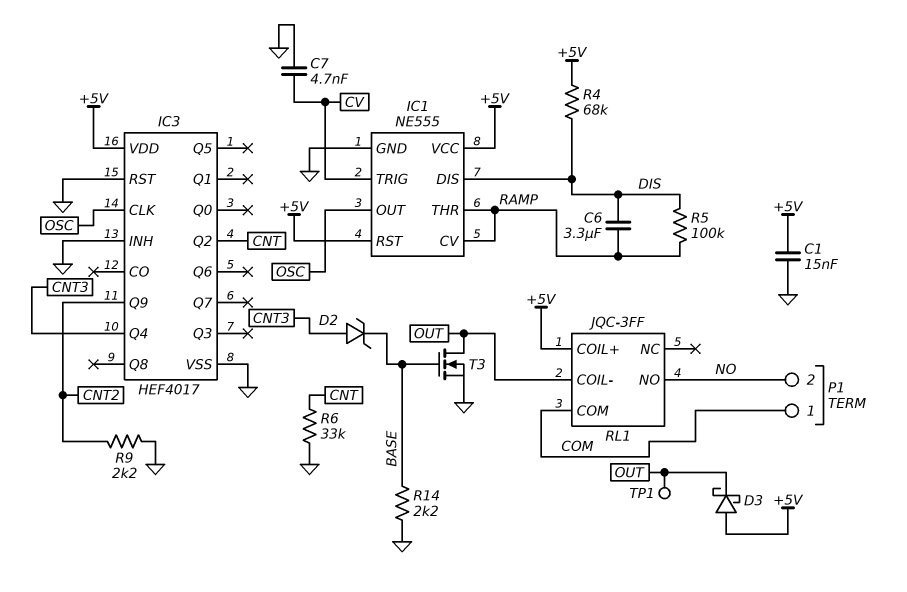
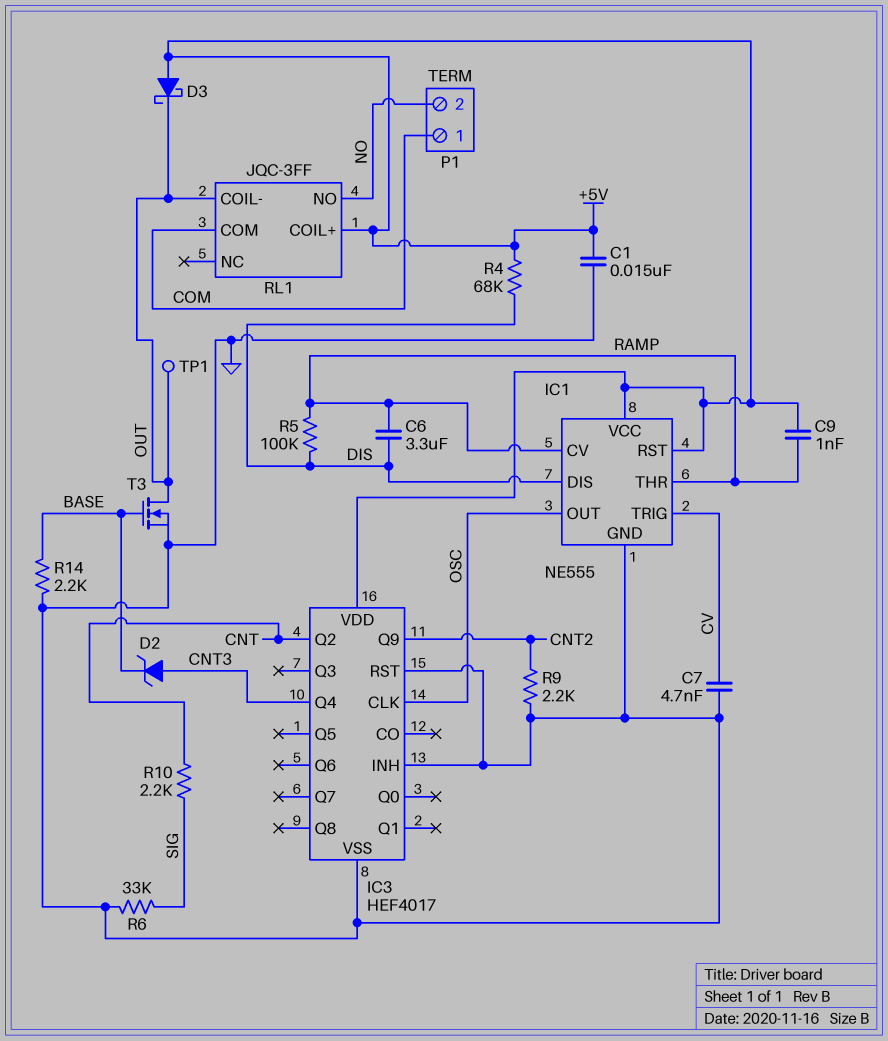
C9: none -> 1nF (+5V, RAMP)
R6: 33k (CNT, GND) -> 33k (GND, SIG)
R10: none -> 2.2k (CNT, SIG)

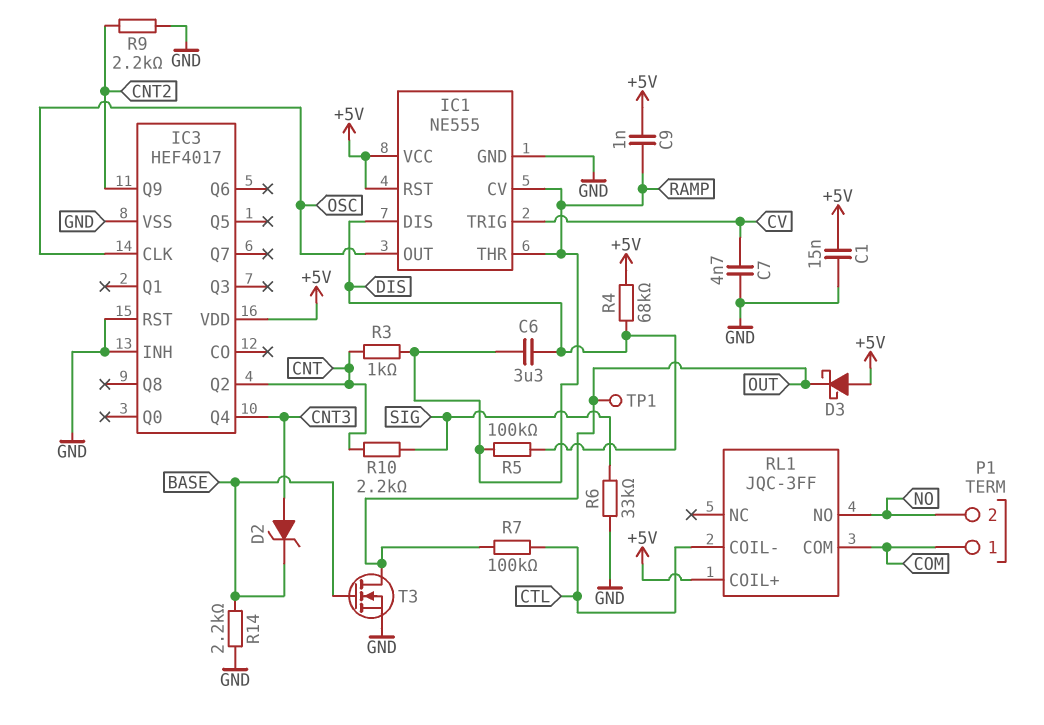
R3: none -> 1k (CNT, RAMP)
R7: none -> 100k (CTL, OUT)
RL1 pin COIL-: OUT -> CTL

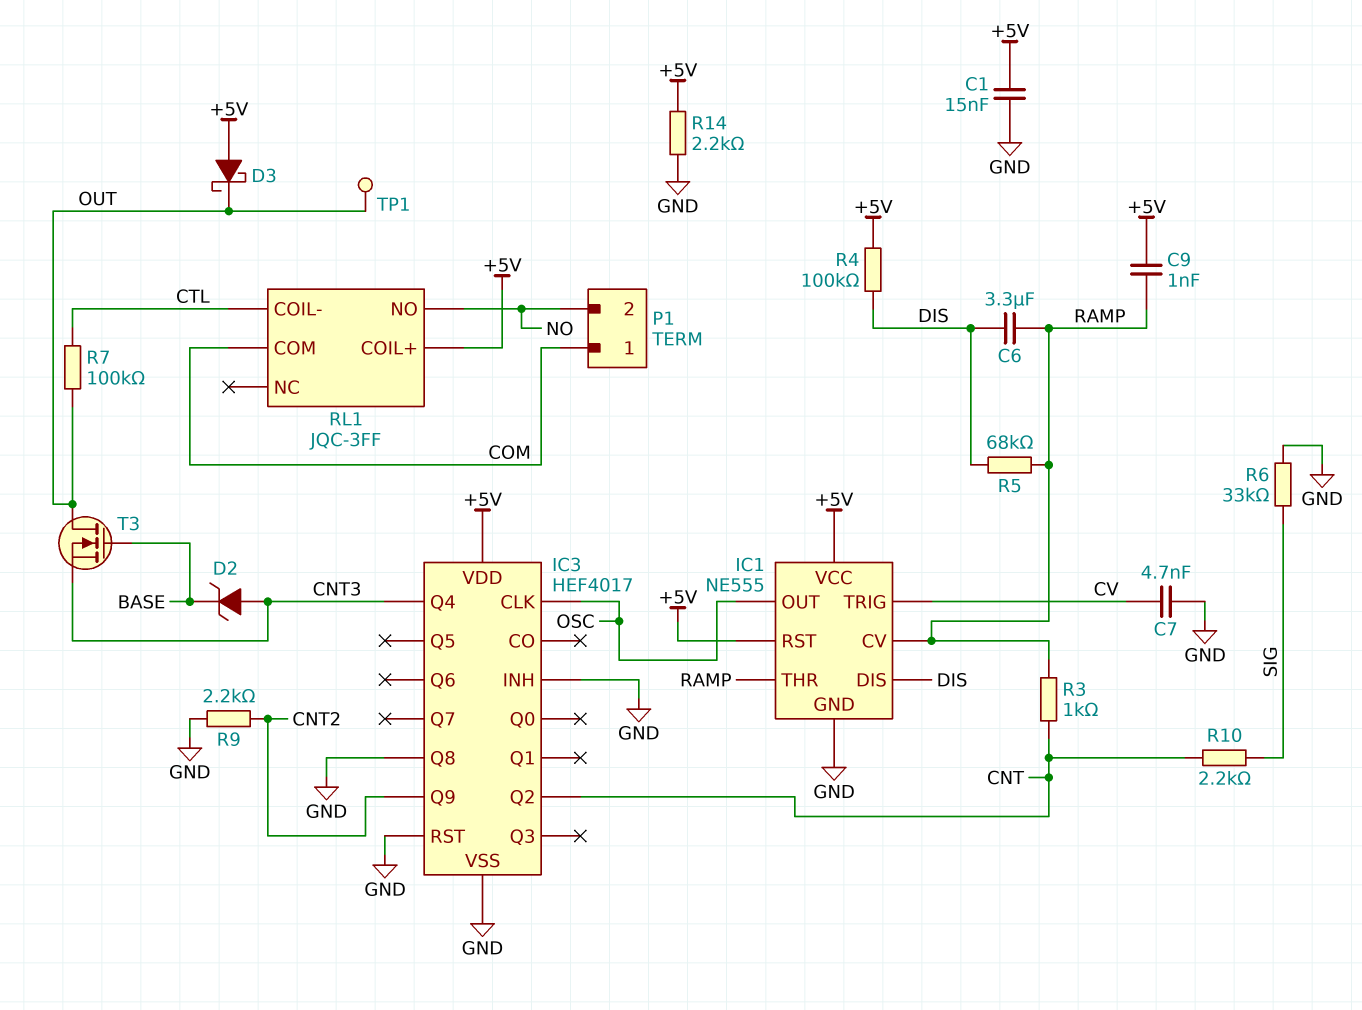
IC3 pin Q8: none -> GND
R4: 68k (+5V, DIS) -> 100k (+5V, DIS)
R5: 100k (DIS, RAMP) -> 68k (DIS, RAMP)
R14: 2.2k (BASE, GND) -> 2.2k (+5V, GND)
T3: NMOS (G BASE, D OUT, S GND) -> NMOS (G BASE, D OUT, S CNT3)

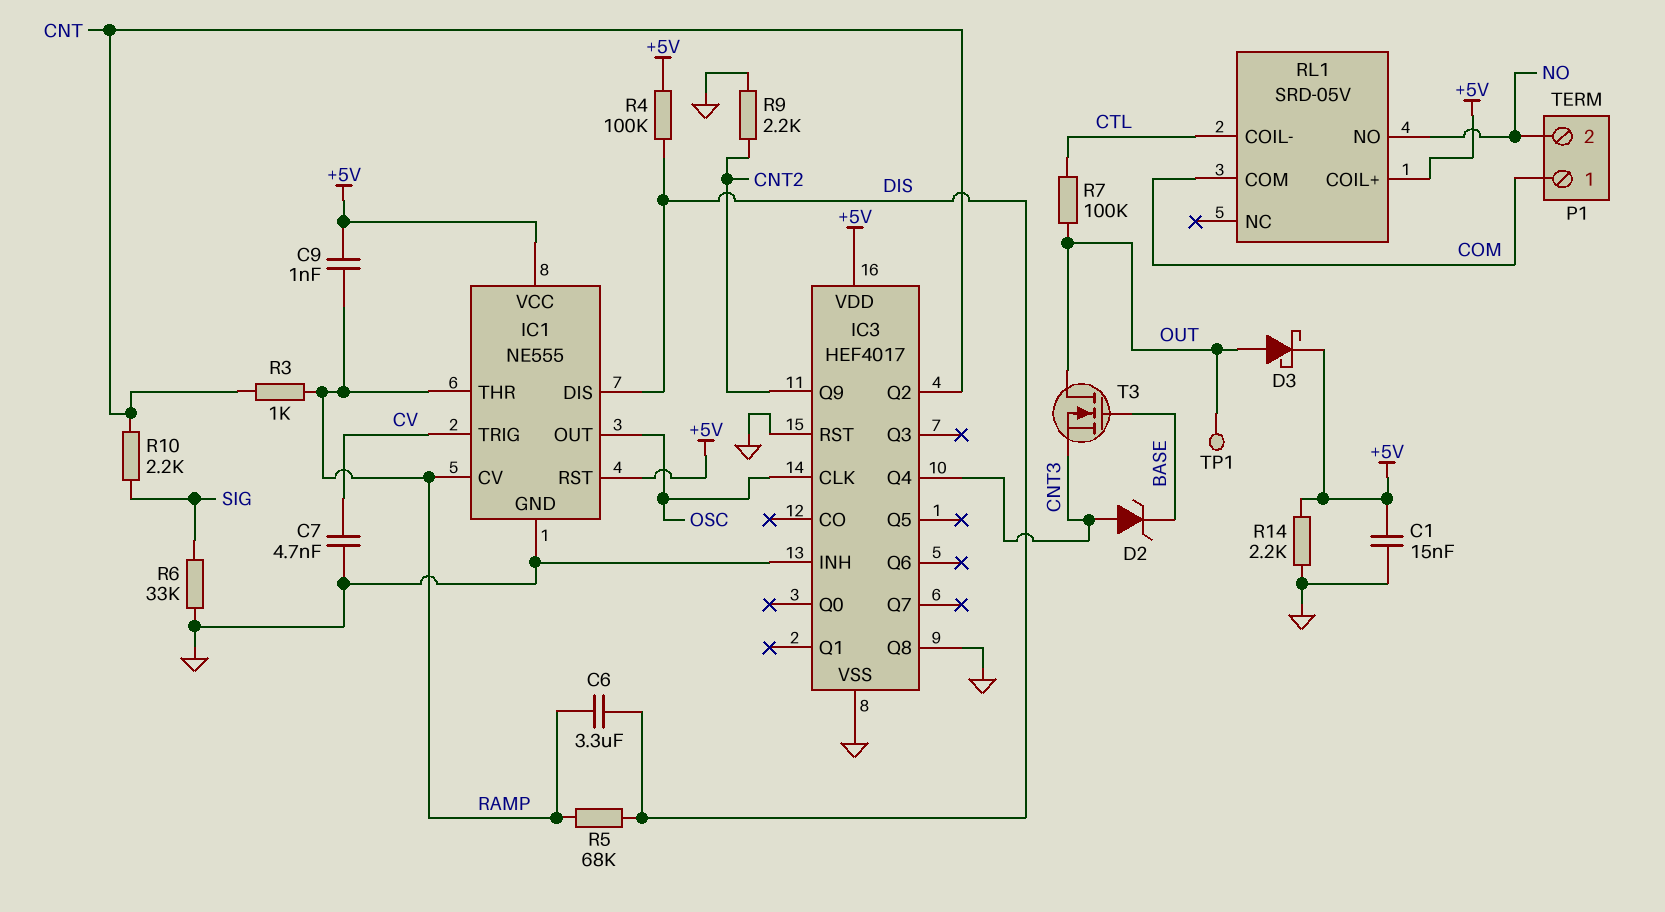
D3: schottky (A +5V, K OUT) -> schottky (A OUT, K +5V)
RL1: JQC-3FF -> SRD-05V

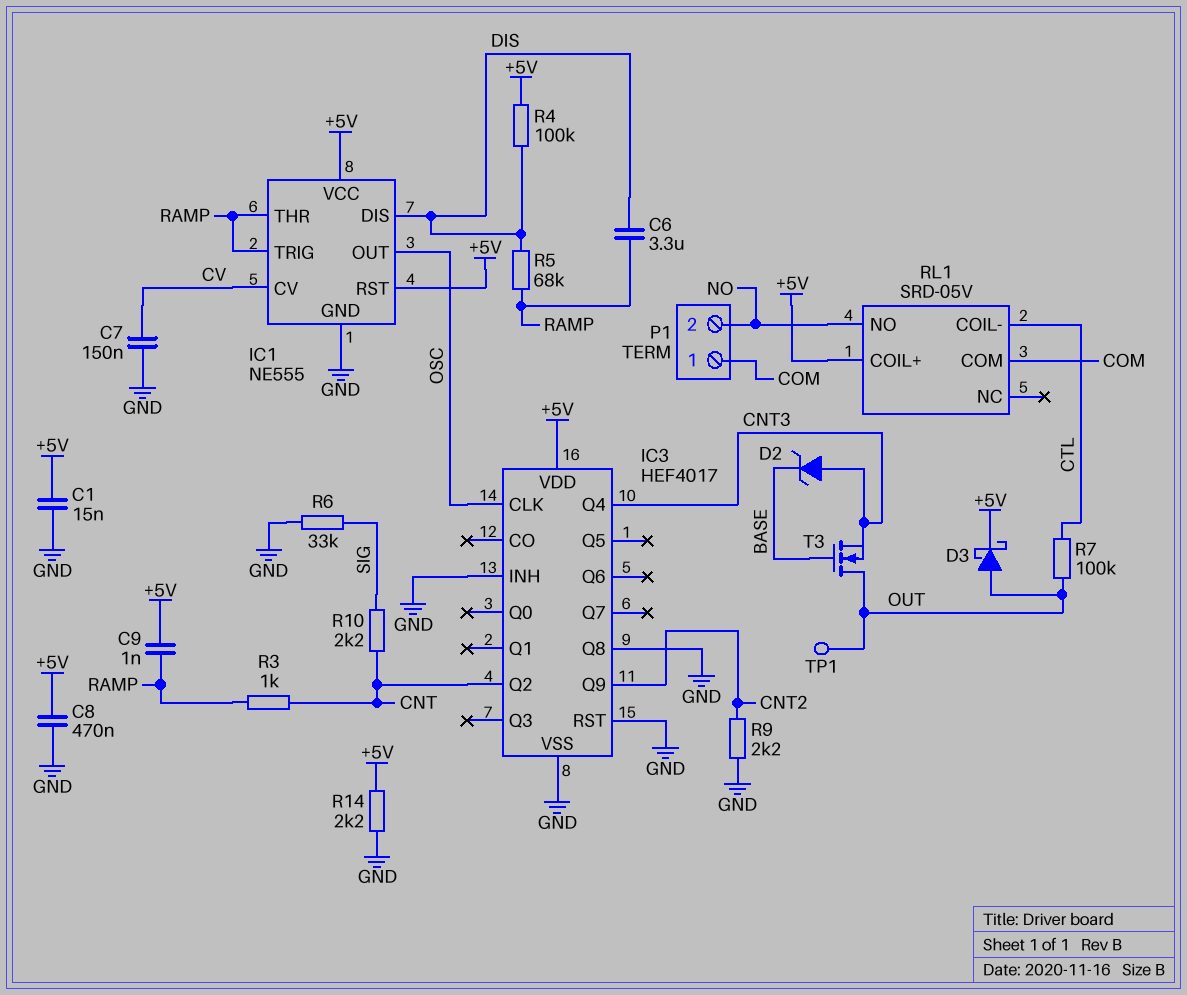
C7: 4.7nF (CV, GND) -> 150nF (CV, GND)
C8: none -> 470nF (+5V, GND)
IC1 pin CV: RAMP -> CV
IC1 pin TRIG: CV -> RAMP

